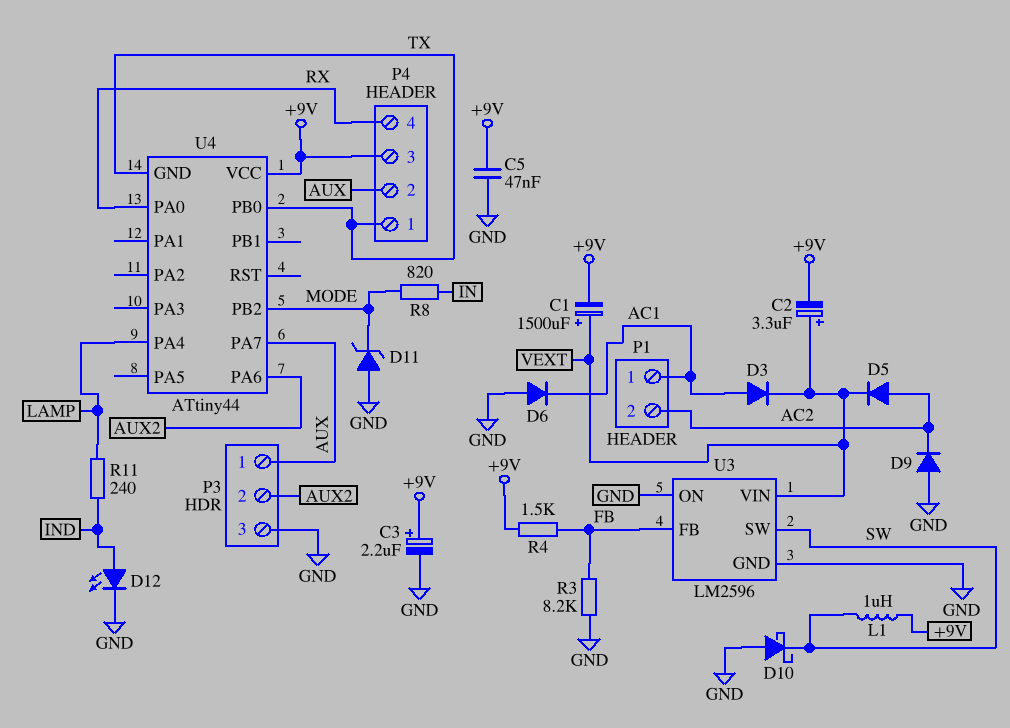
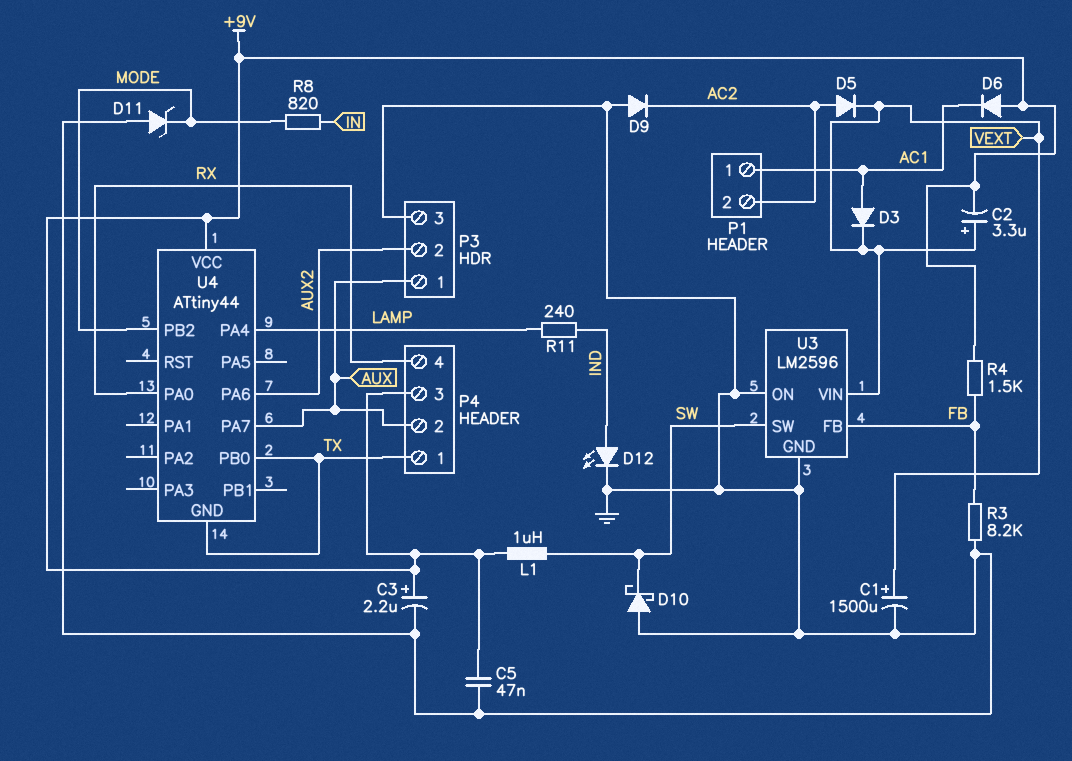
C1: 1500uF (plus VEXT, minus +9V) -> 1500uF (plus VEXT, minus GND)
D6: diode (A GND, K AC1) -> diode (A +9V, K AC1)

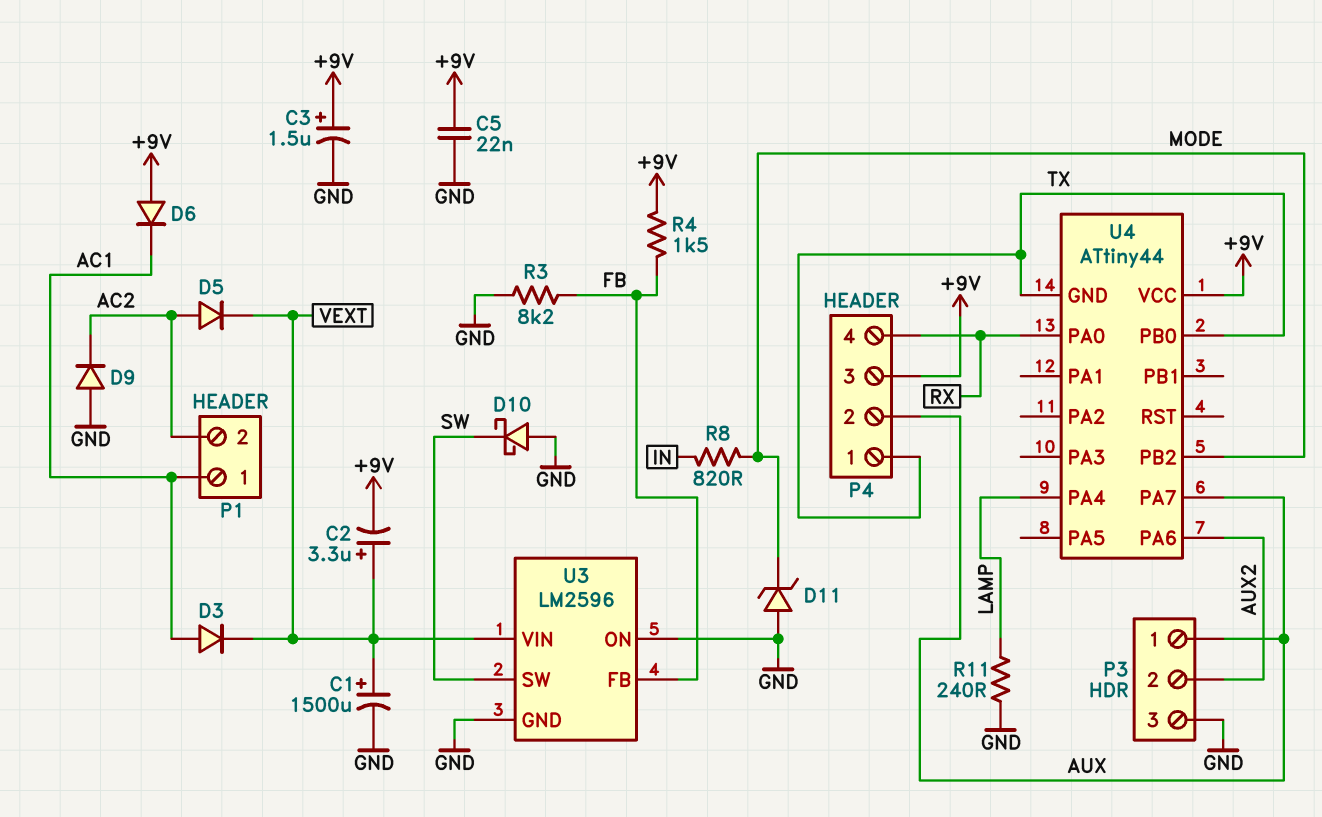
C3: 2.2uF (plus +9V, minus GND) -> 1.5uF (plus +9V, minus GND)
C5: 47nF (+9V, GND) -> 22nF (+9V, GND)
D12: LED (A IND, K GND) -> none
L1: 1uH (+9V, SW) -> none
R11: 240 (IND, LAMP) -> 240 (GND, LAMP)

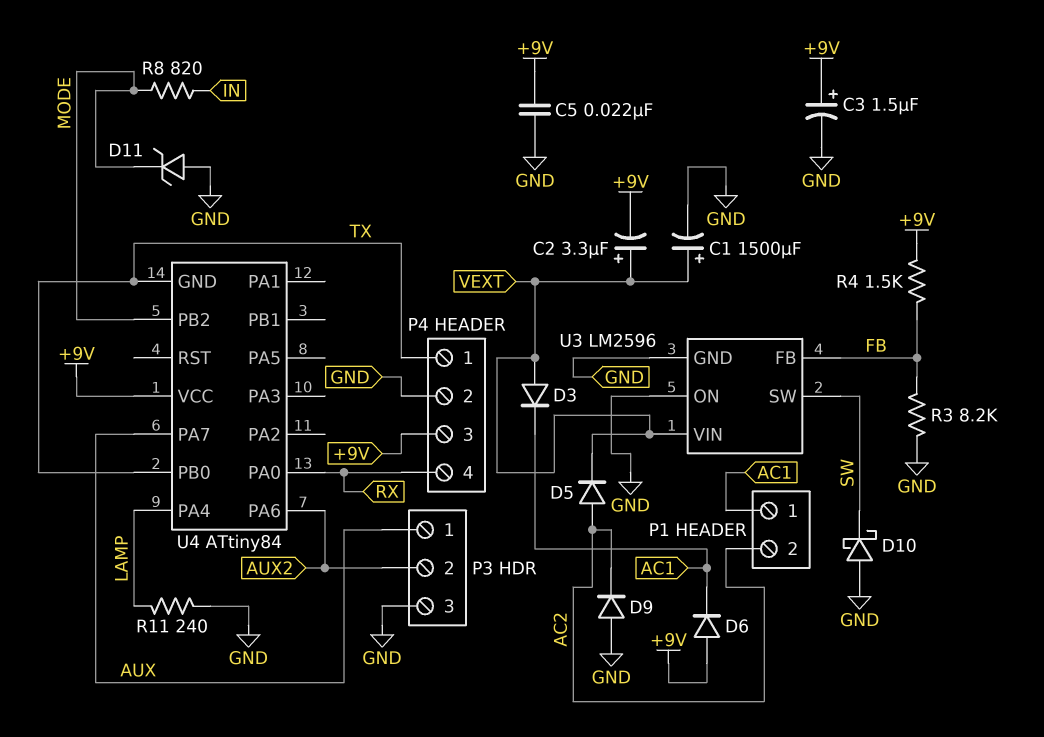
D3: diode (A AC1, K VEXT) -> diode (A VEXT, K AC1)
P4 pin 2: AUX -> GND
U4: ATtiny44 -> ATtiny84

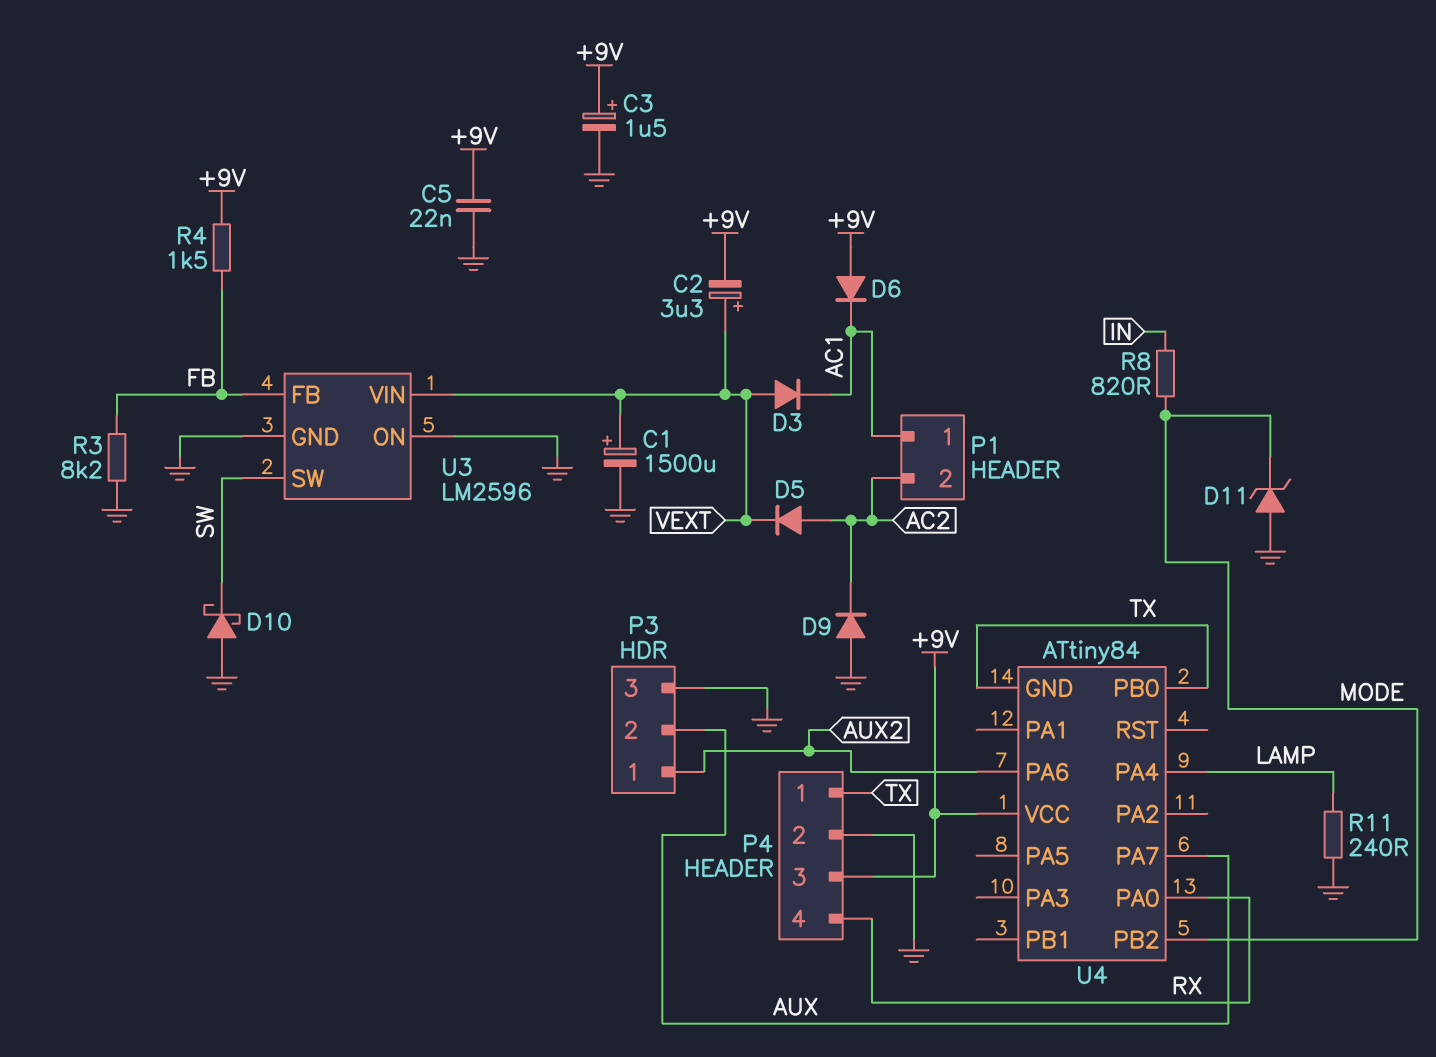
P3 pin 1: AUX -> AUX2
P3 pin 2: AUX2 -> AUX

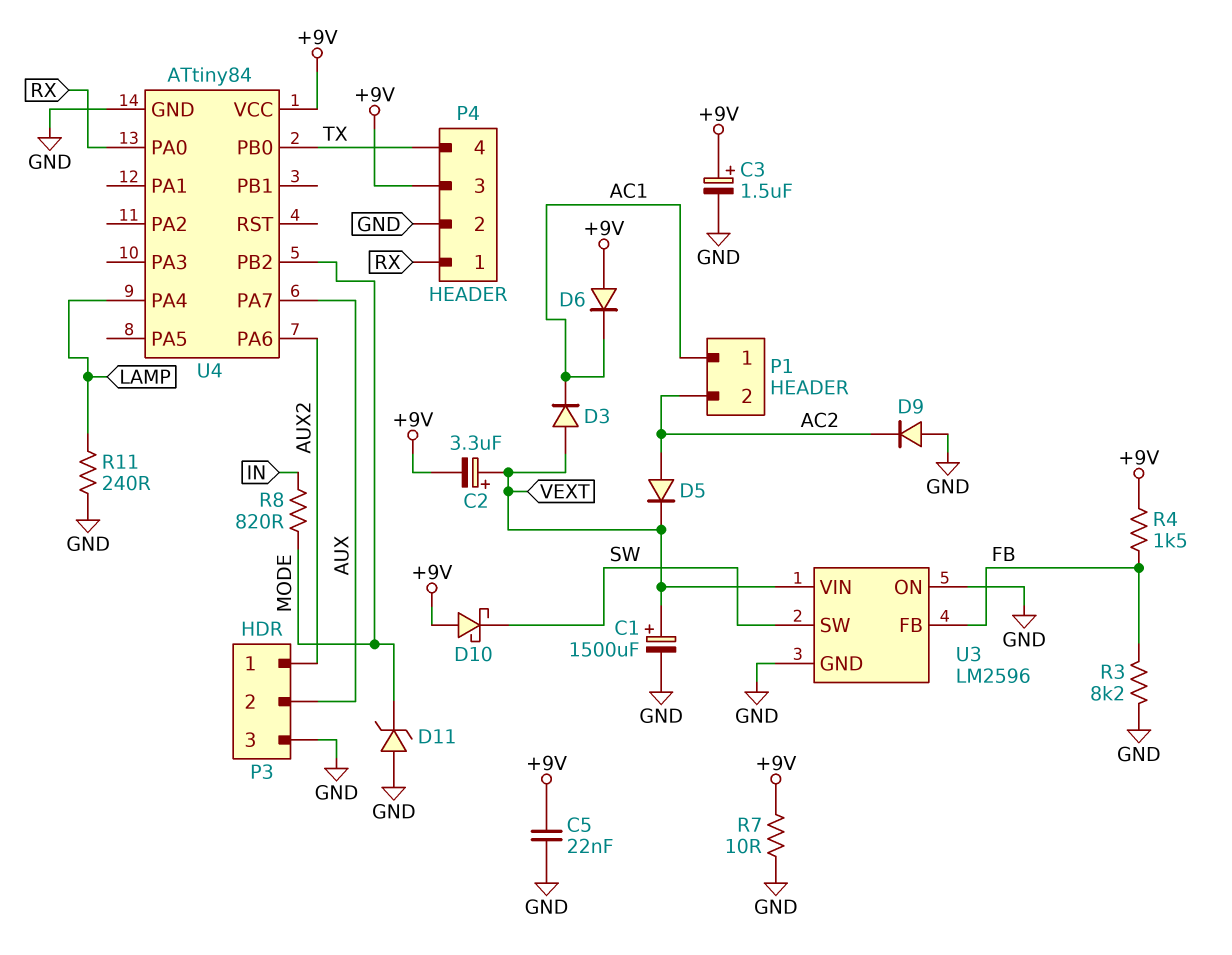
D10: schottky (A GND, K SW) -> schottky (A +9V, K SW)
P4 pin 1: TX -> RX
P4 pin 4: RX -> TX
R7: none -> 10 (+9V, GND)
U4 pin GND: TX -> GND

